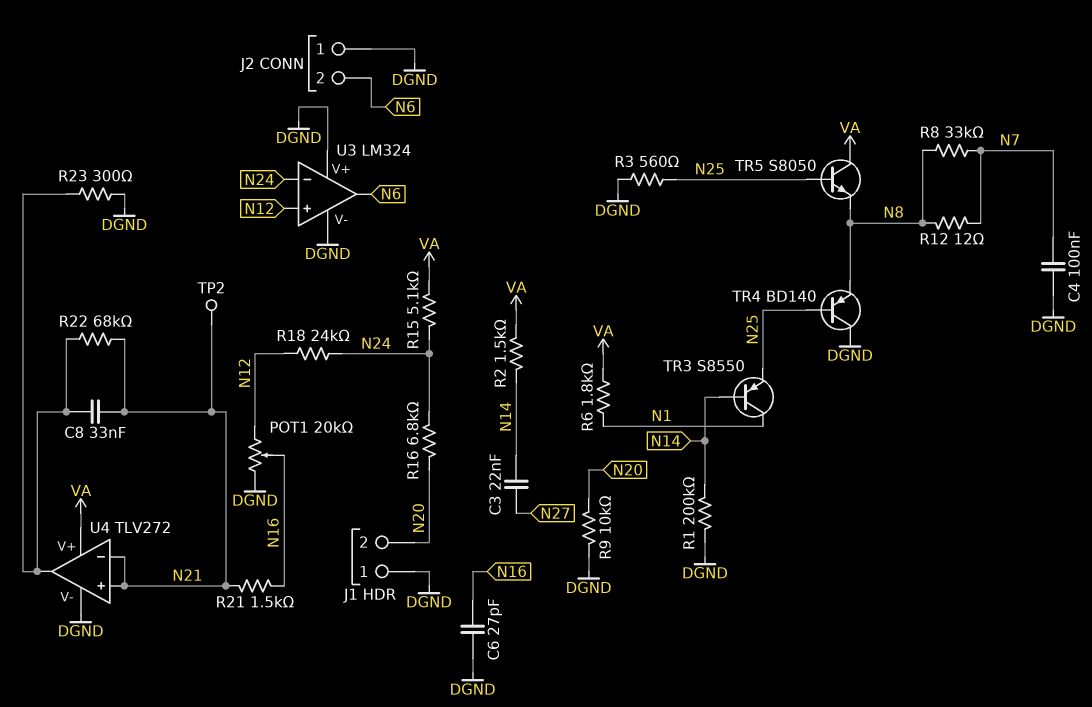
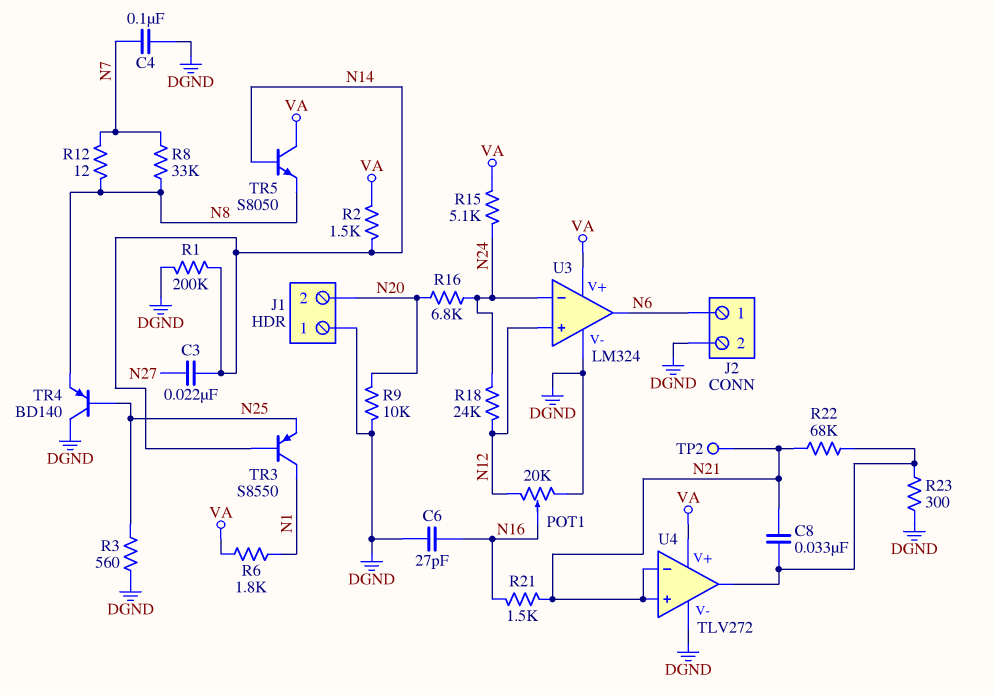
J2 pin 1: DGND -> N6
J2 pin 2: N6 -> DGND
TR5: NPN S8050 (B N25, C VA, E N8) -> NPN S8050 (B N14, C VA, E N8)
U3 pin V+: DGND -> VA

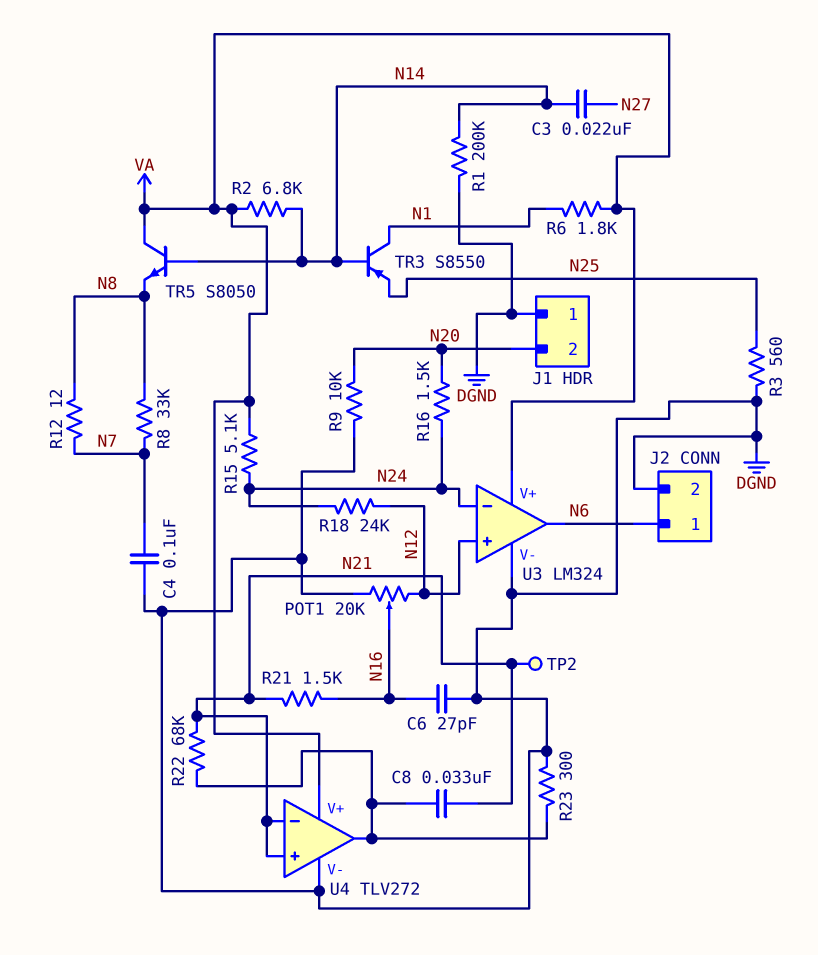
R2: 1.5k (N14, VA) -> 6.8k (N14, VA)
R16: 6.8k (N20, N24) -> 1.5k (N20, N24)
TR4: PNP BD140 (B N25, C DGND, E N8) -> none

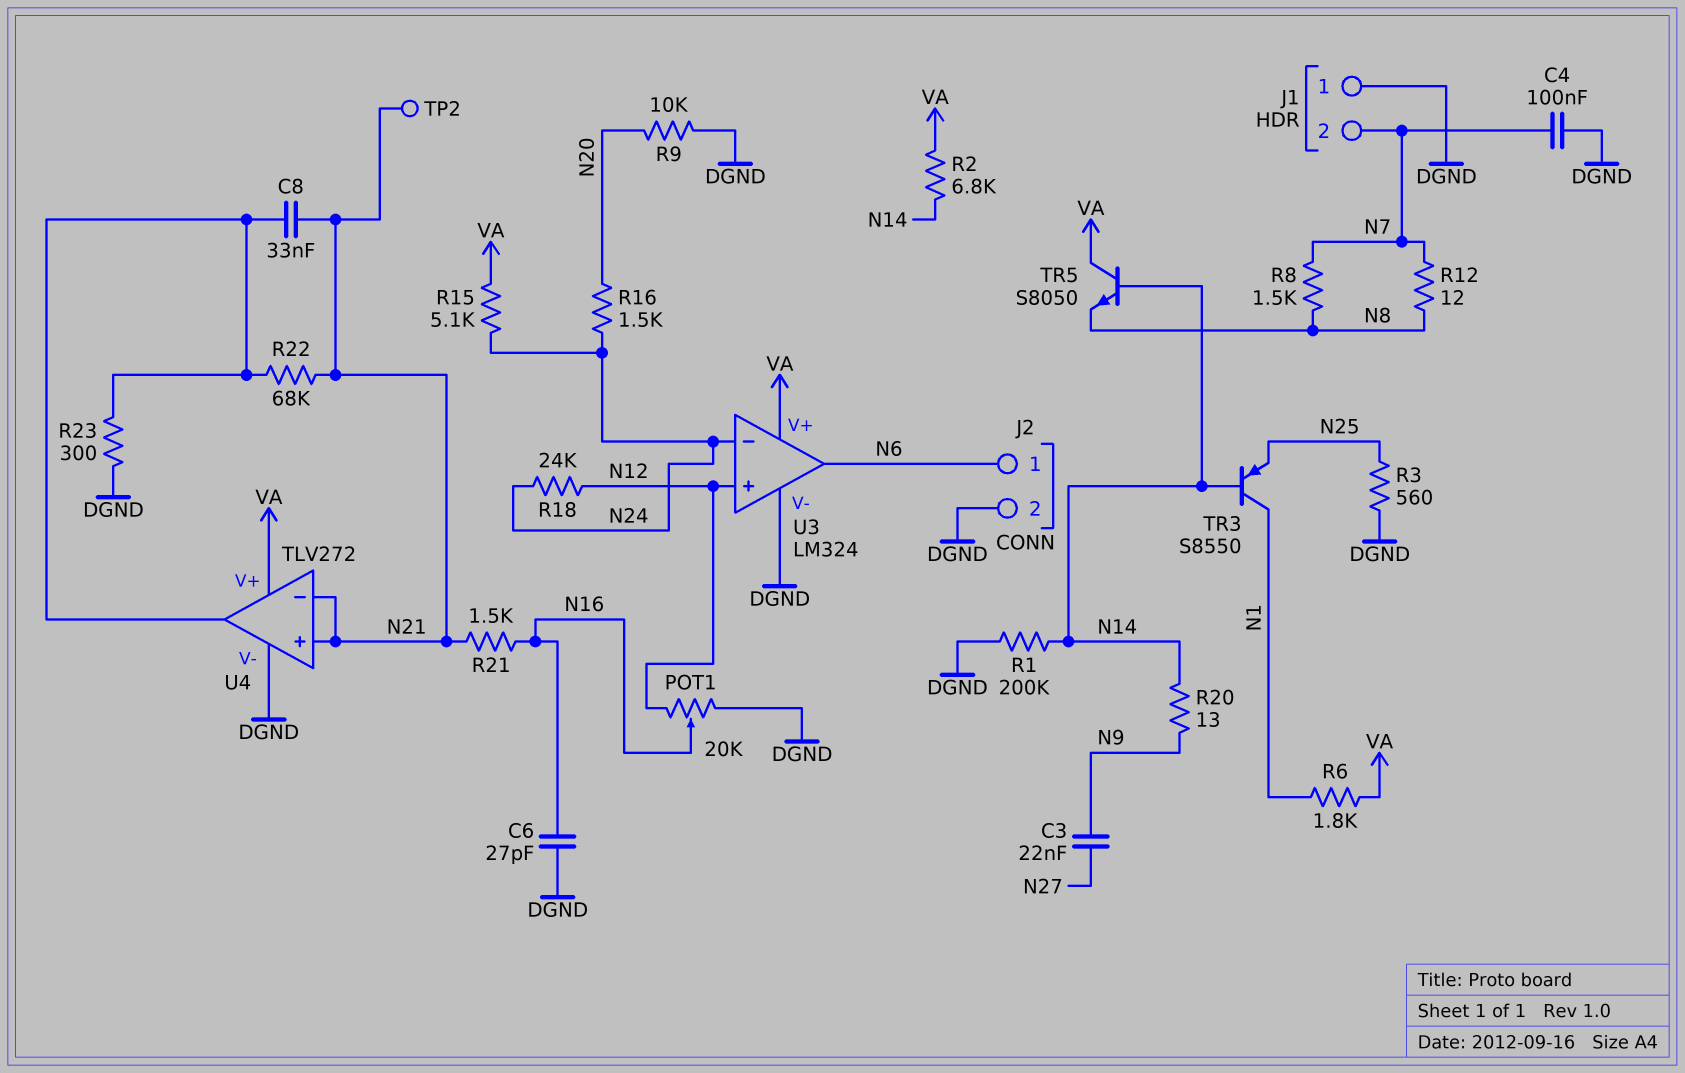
C3: 22nF (N14, N27) -> 22nF (N9, N27)
J1 pin 2: N20 -> N7
R8: 33k (N7, N8) -> 1.5k (N7, N8)
R20: none -> 13 (N9, N14)

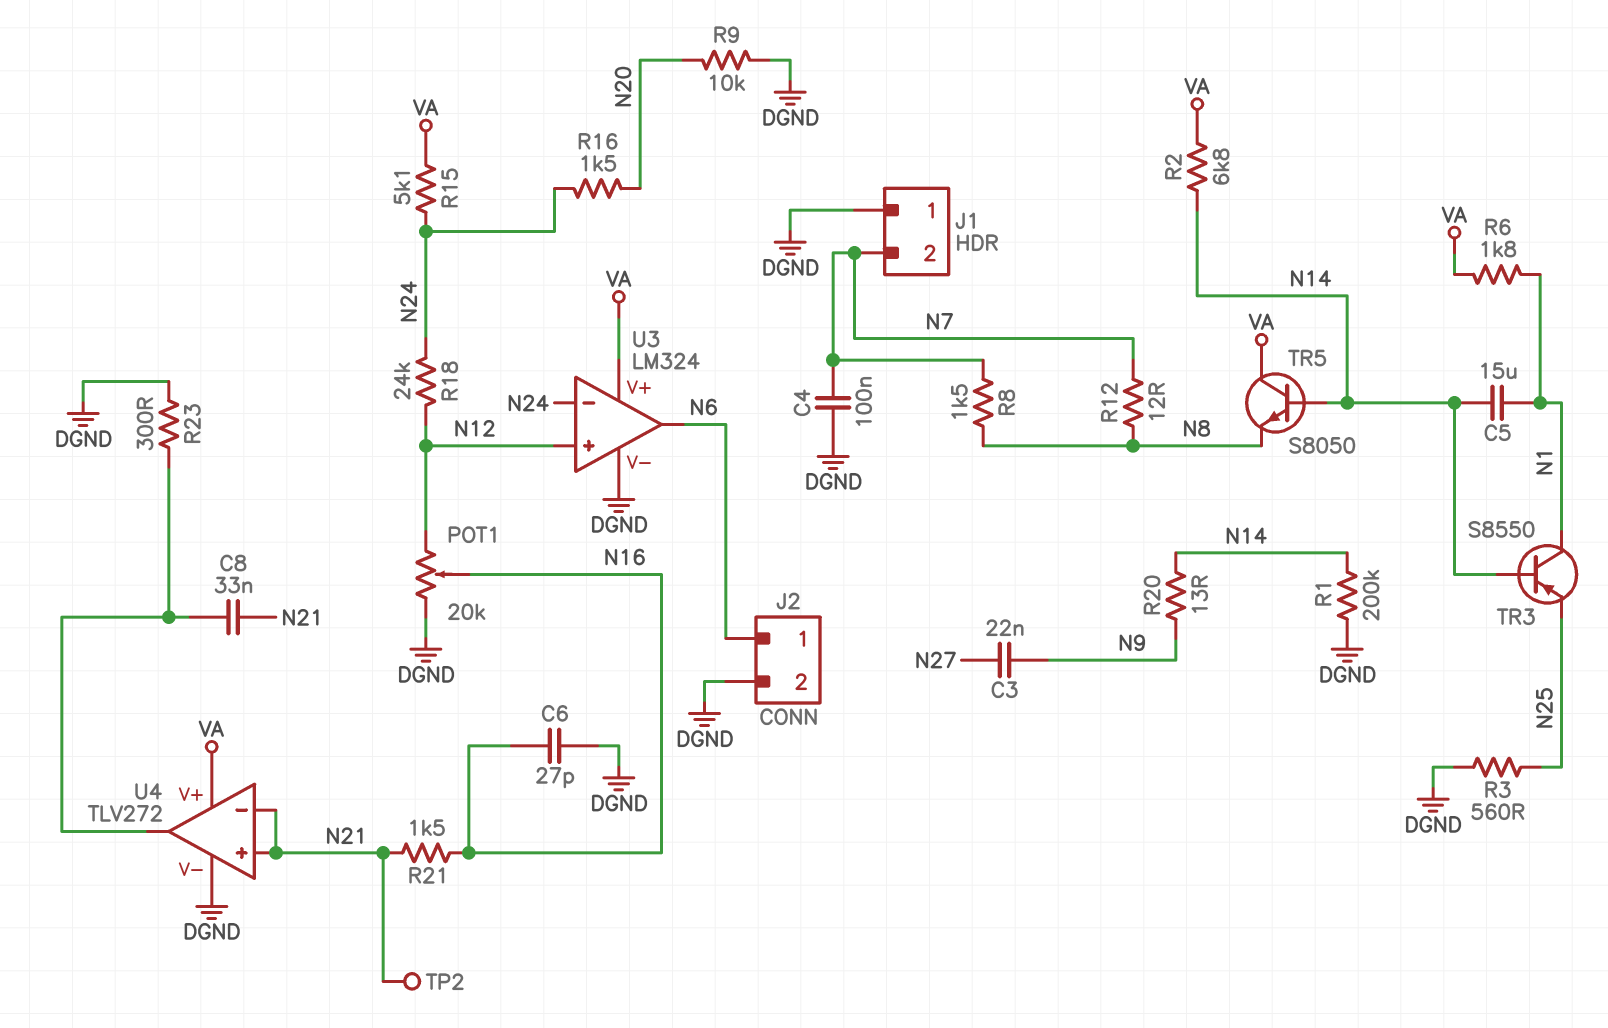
C5: none -> 15uF (N1, N14)
R22: 68k (N21, U4/out) -> none

